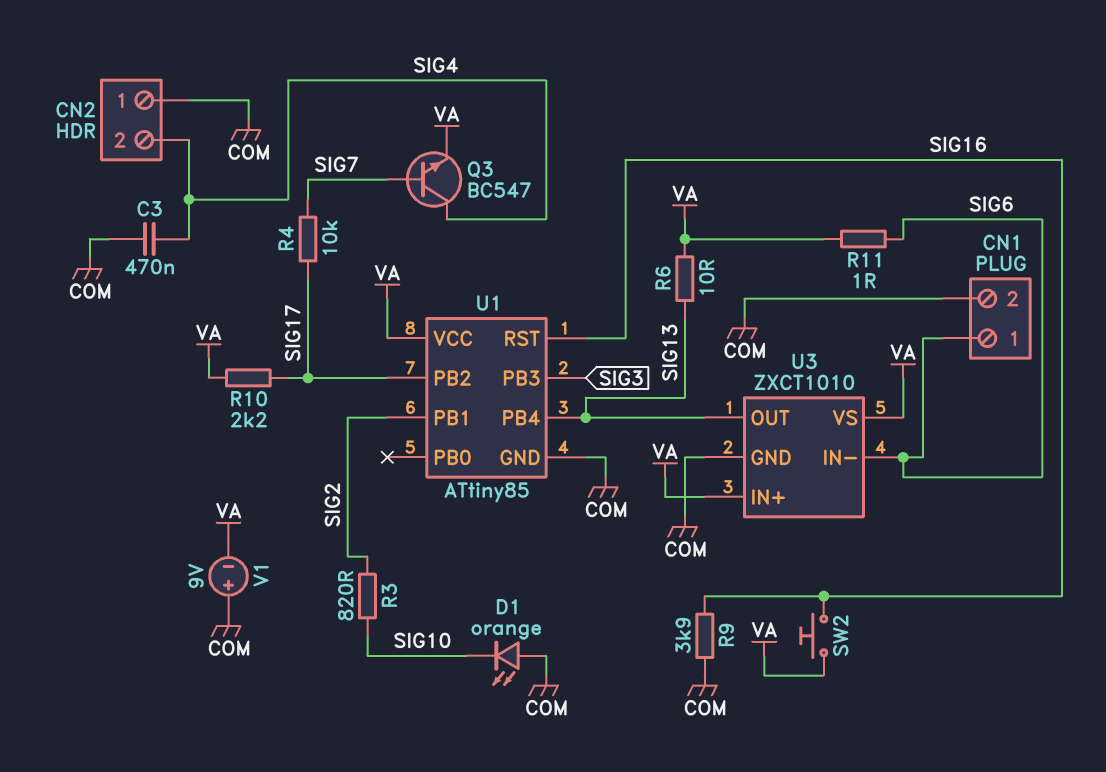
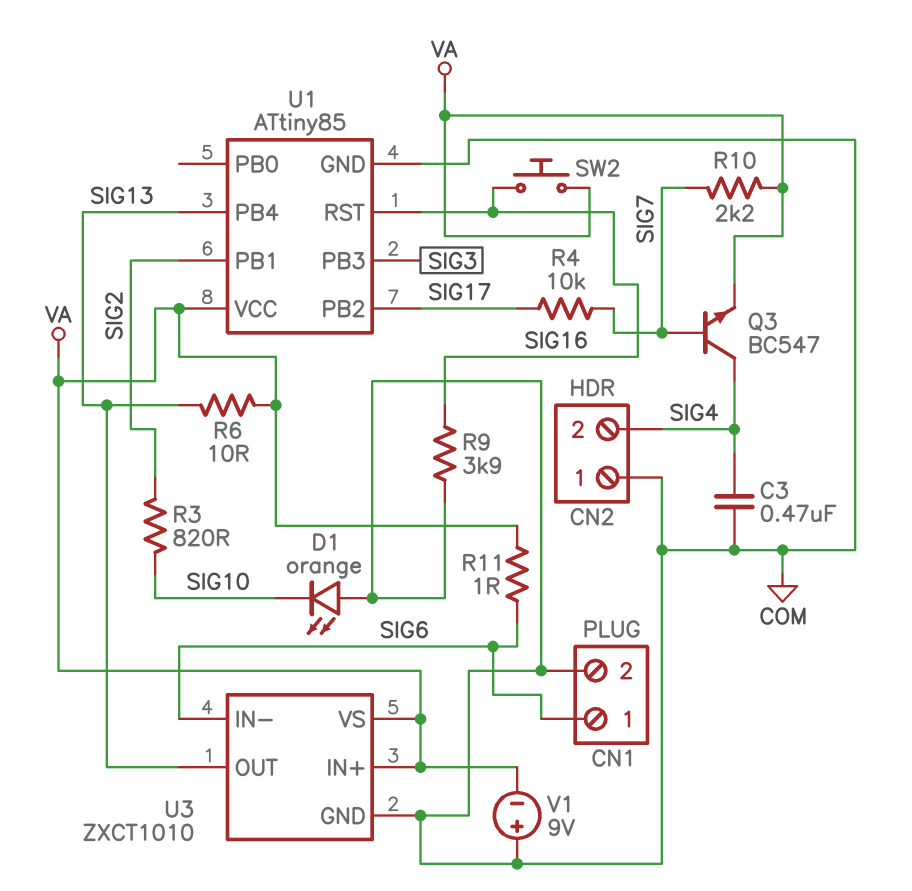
R10: 2.2k (SIG17, VA) -> 2.2k (SIG7, VA)

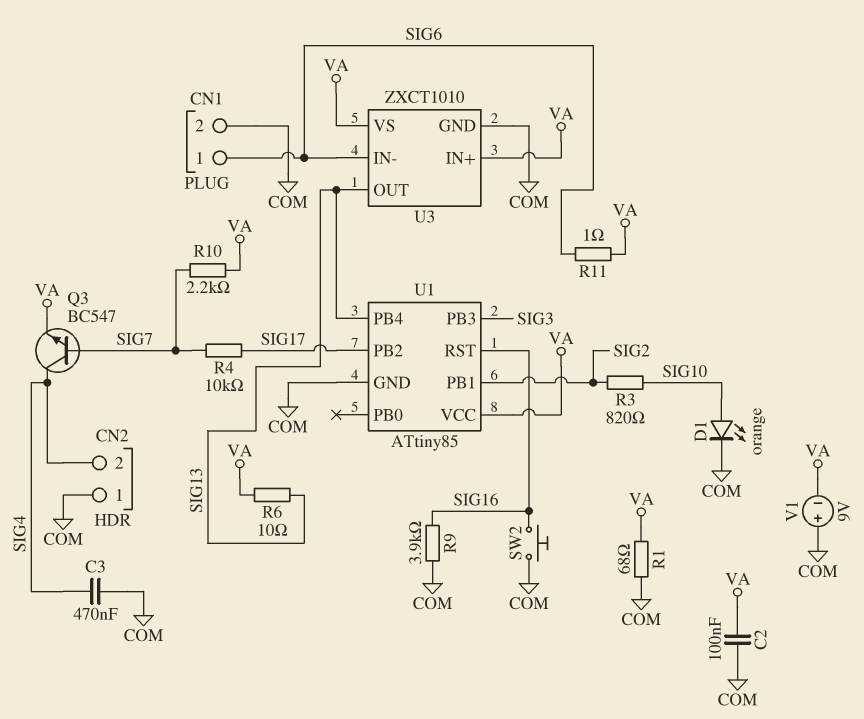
C2: none -> 100nF (COM, VA)
D1: LED orange (A COM, K SIG10) -> LED orange (A SIG10, K COM)
R1: none -> 68 (COM, VA)
SW2: button (SIG16, VA) -> button (COM, SIG16)

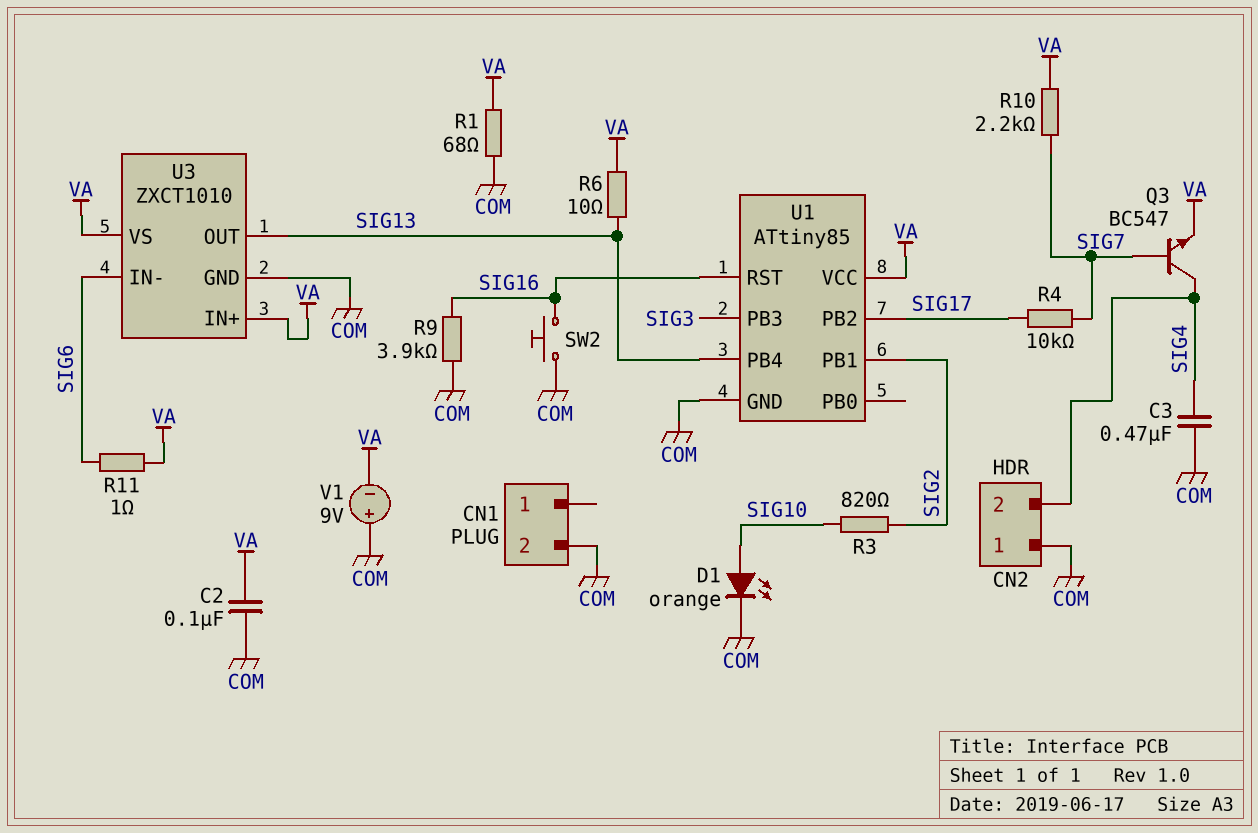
CN1 pin 1: SIG6 -> none

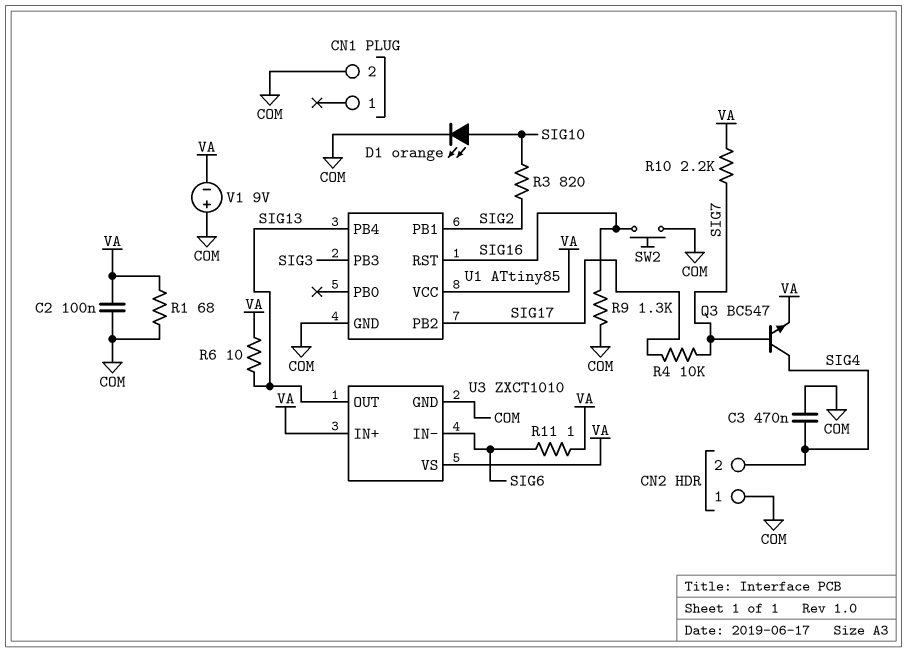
R9: 3.9k (COM, SIG16) -> 1.3k (COM, SIG16)

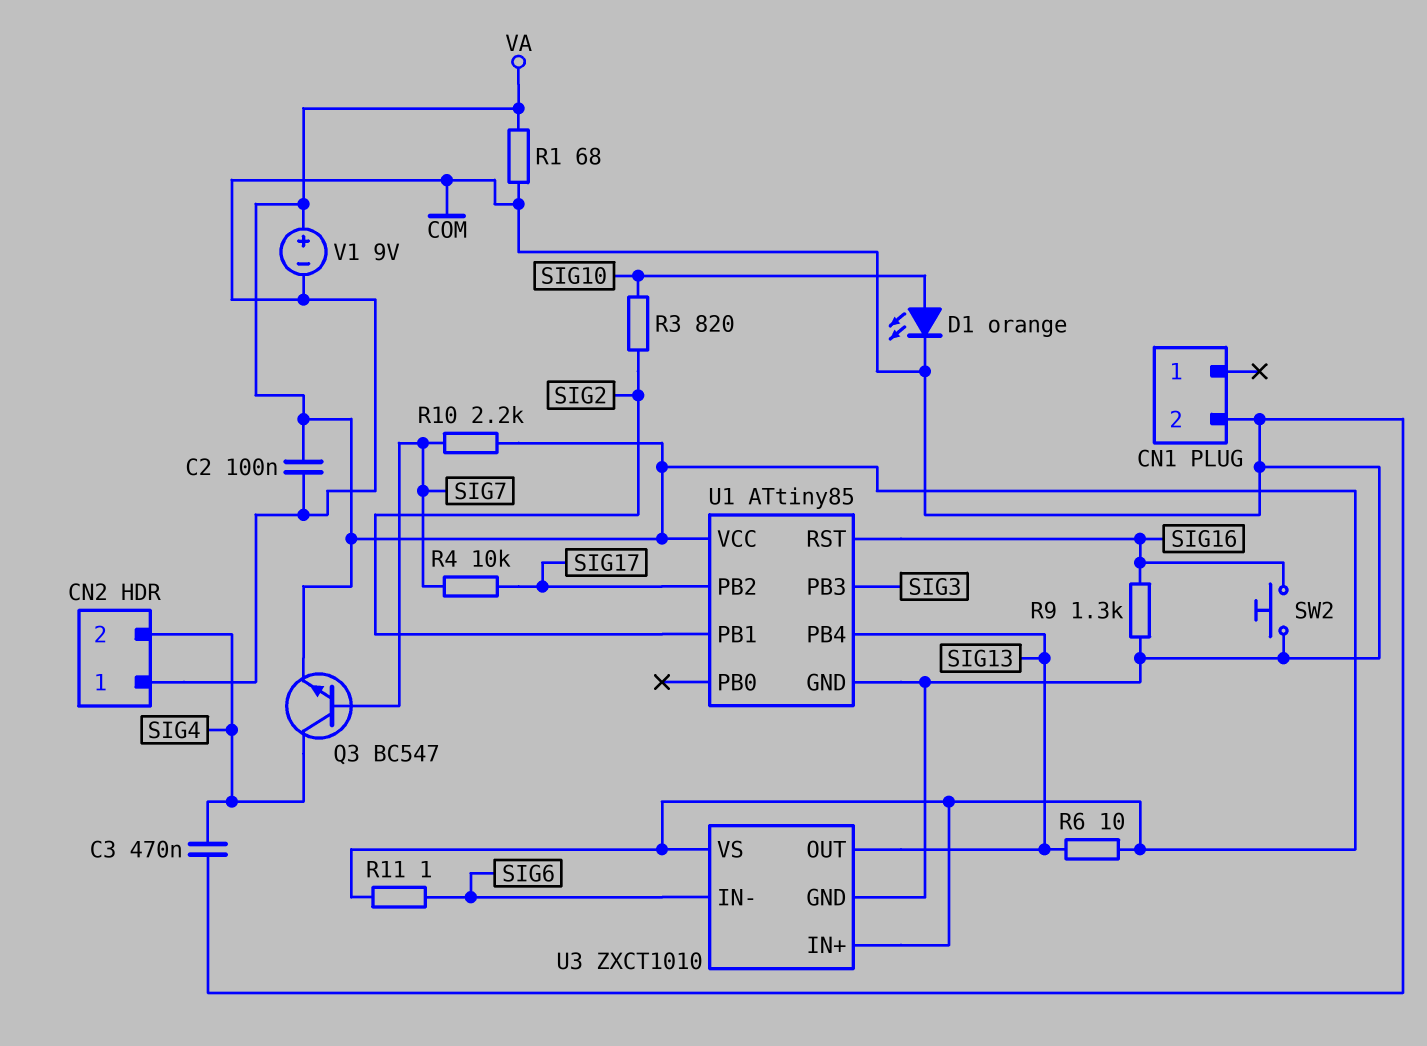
V1: 9V (plus COM, minus VA) -> 9V (plus VA, minus COM)

